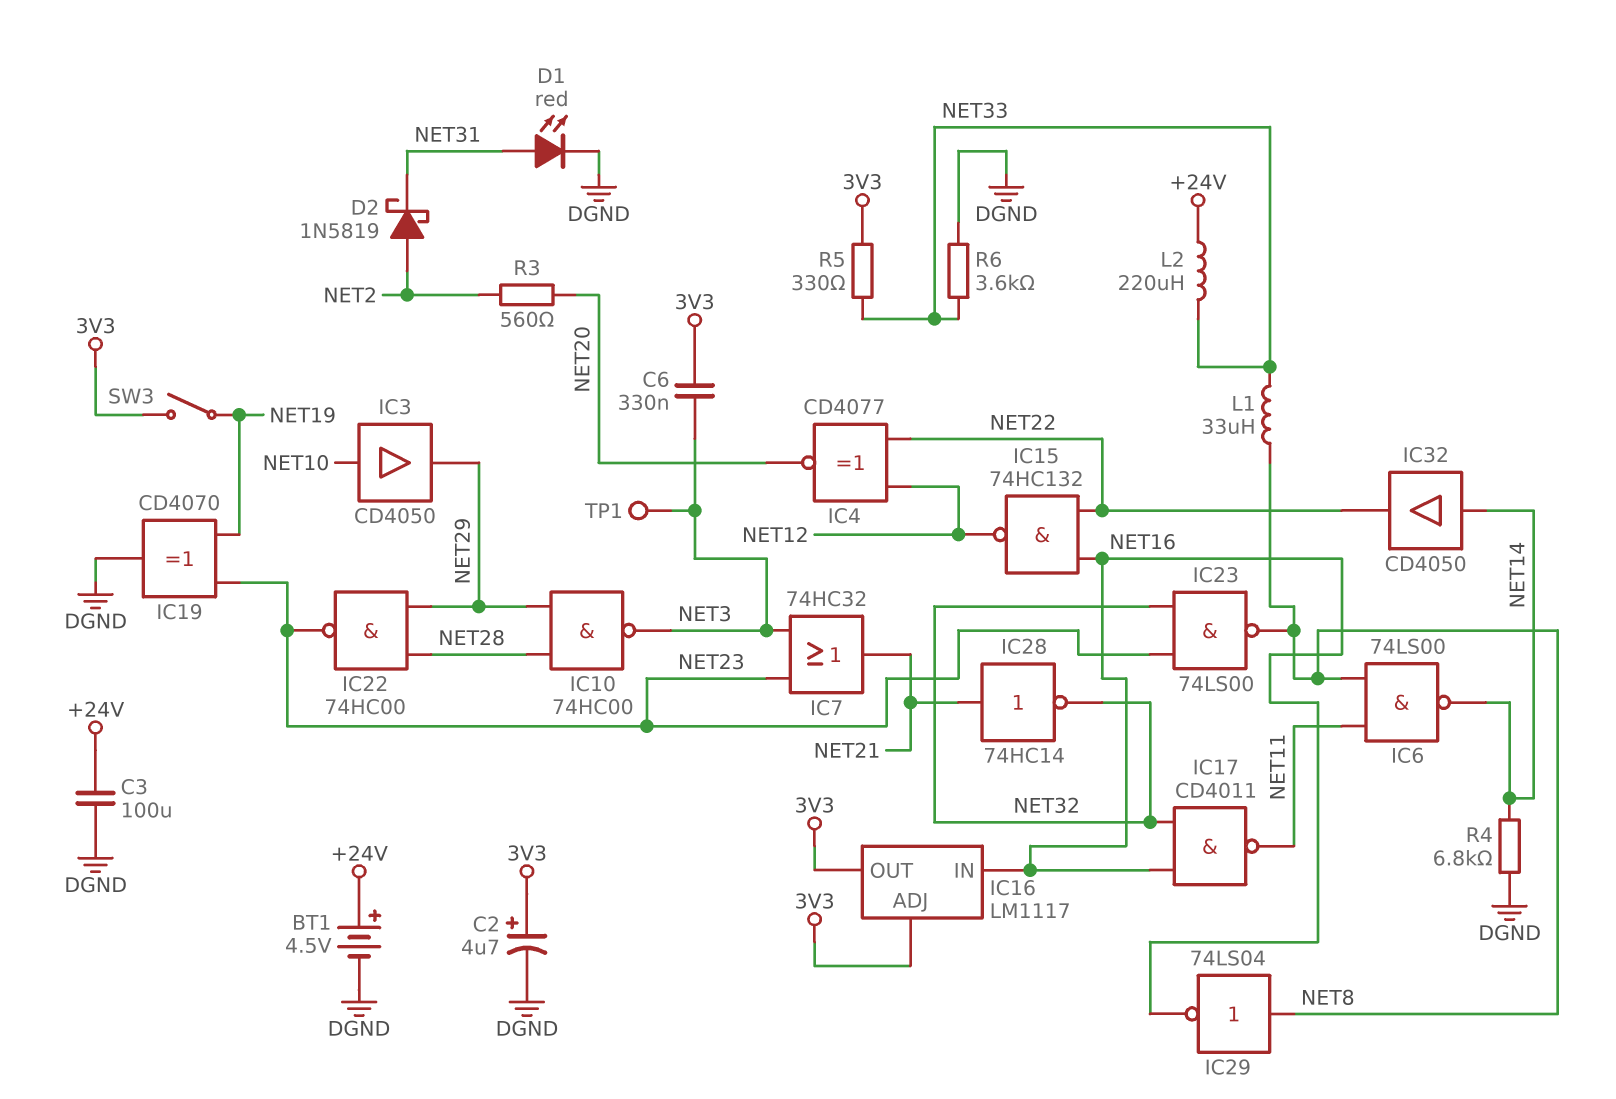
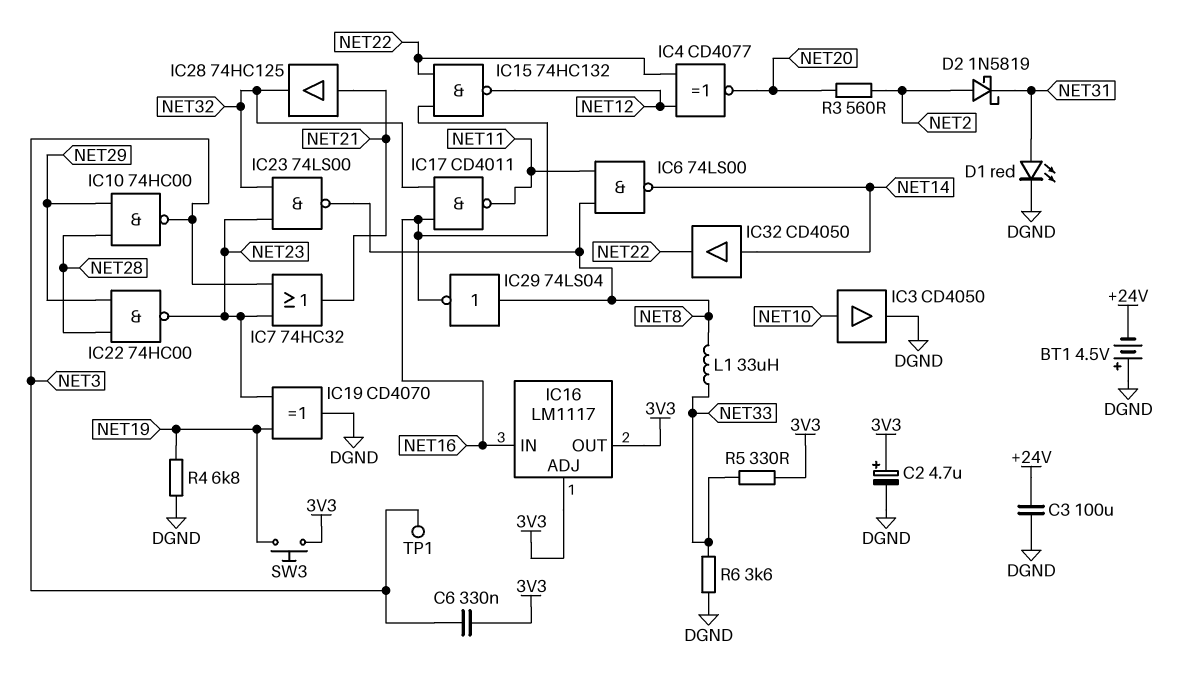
BT1: 4.5V (plus +24V, minus DGND) -> 4.5V (plus DGND, minus +24V)
IC3: buffer CD4050 (in NET10, out NET29) -> buffer CD4050 (in NET10, out DGND)
IC28: NOT 74HC14 (in NET21, out NET32) -> buffer 74HC125 (in NET21, out NET32)
L2: 220uH (+24V, NET33) -> none
R4: 6.8k (DGND, NET14) -> 6.8k (DGND, NET19)
SW3: switch (3V3, NET19) -> button (3V3, NET19)

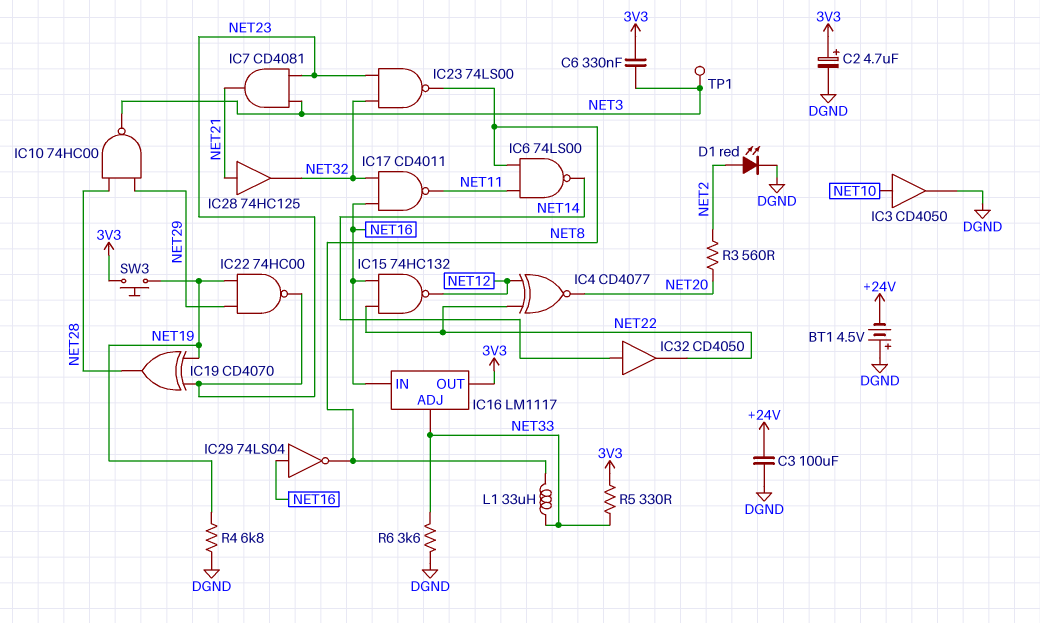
D1: LED red (A NET31, K DGND) -> LED red (A NET2, K DGND)
D2: schottky 1N5819 (A NET2, K NET31) -> none
IC7: OR 74HC32 (in NET3, in NET23, out NET21) -> AND CD4081 (in NET3, in NET23, out NET21)
IC16 pin ADJ: 3V3 -> NET33
IC19: XOR CD4070 (in NET19, in NET23, out DGND) -> XOR CD4070 (in NET19, in NET23, out NET28)
IC22: NAND 74HC00 (in NET28, in NET29, out NET23) -> NAND 74HC00 (in NET19, in NET29, out NET23)
IC29: NOT 74LS04 (in NET8, out NET16) -> NOT 74LS04 (in NET16, out NET8)

